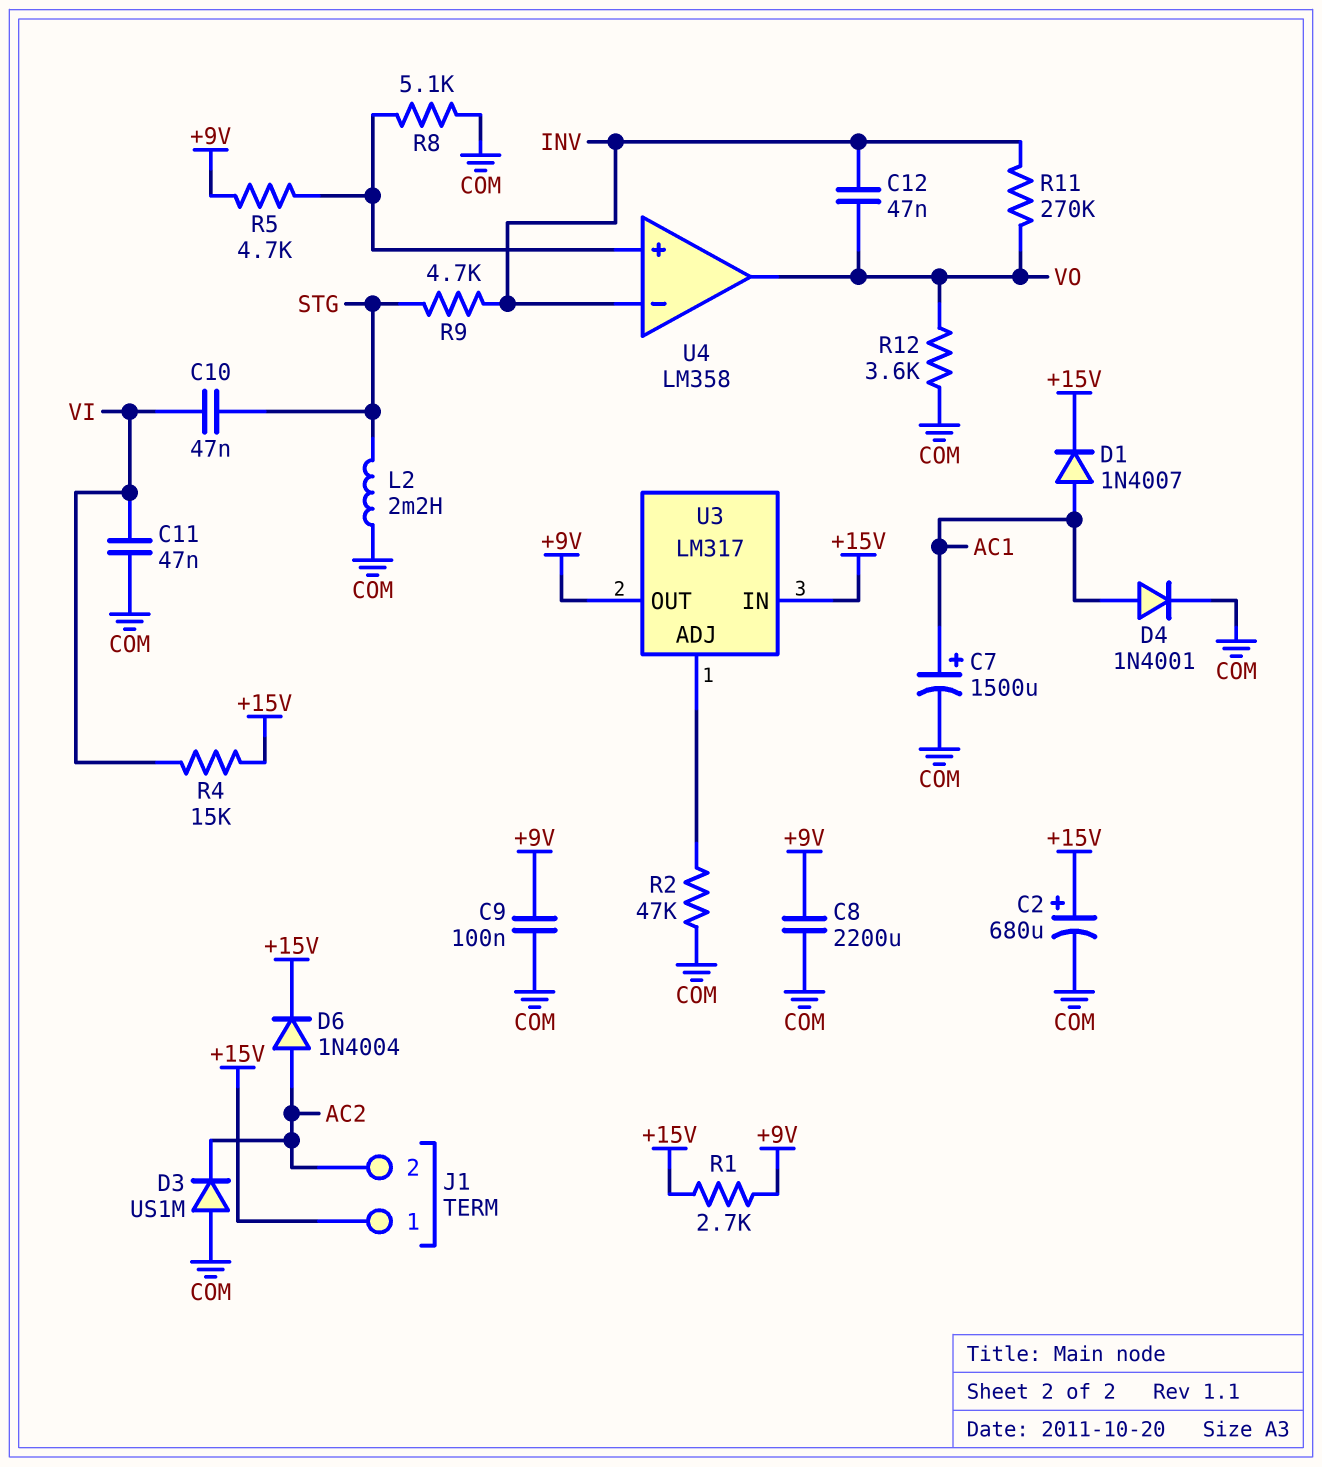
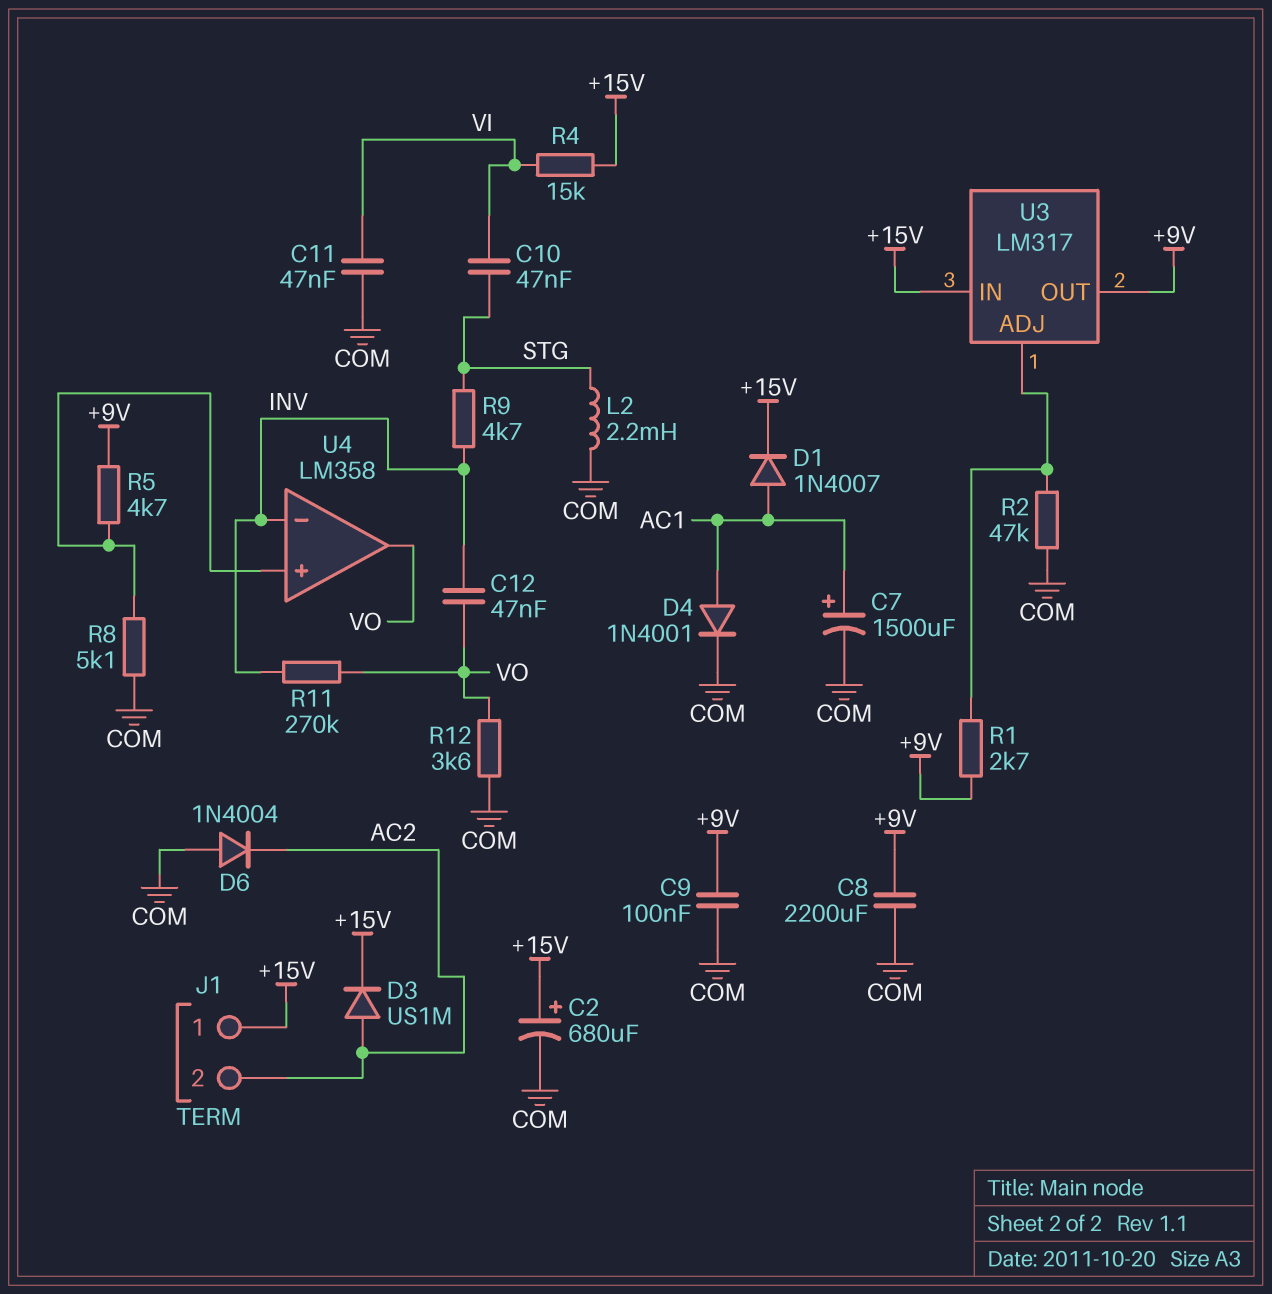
D3: diode US1M (A COM, K AC2) -> diode US1M (A AC2, K +15V)
D6: diode 1N4004 (A AC2, K +15V) -> diode 1N4004 (A COM, K AC2)
R1: 2.7k (+9V, +15V) -> 2.7k (+9V, U3/ADJ)

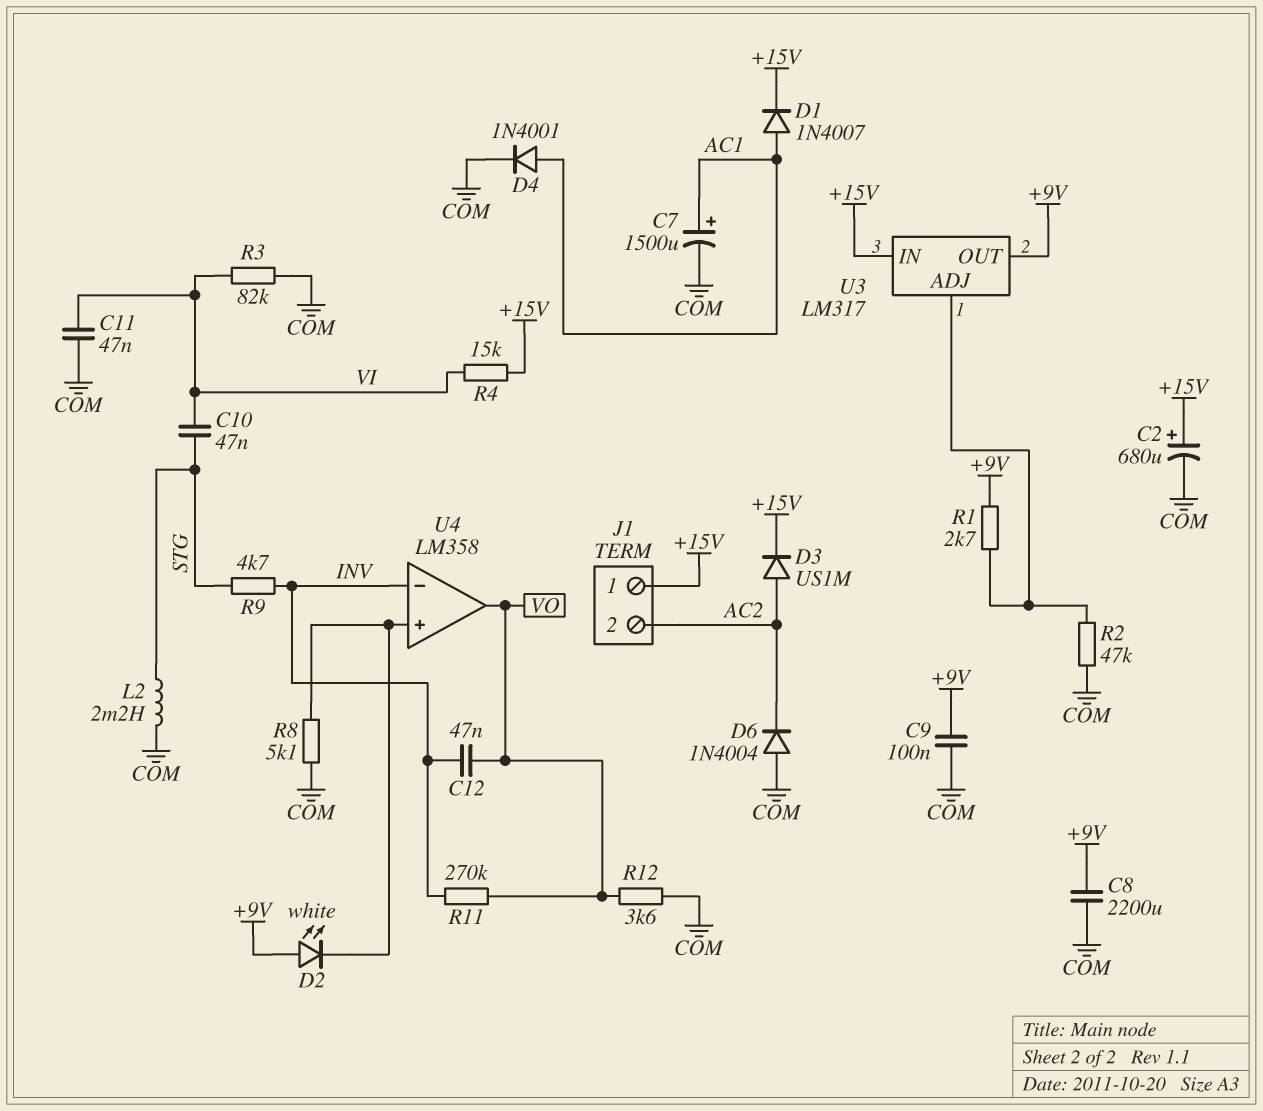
D2: none -> LED white (A +9V, K U4/in+)
R3: none -> 82k (COM, VI)
R5: 4.7k (+9V, U4/in+) -> none

